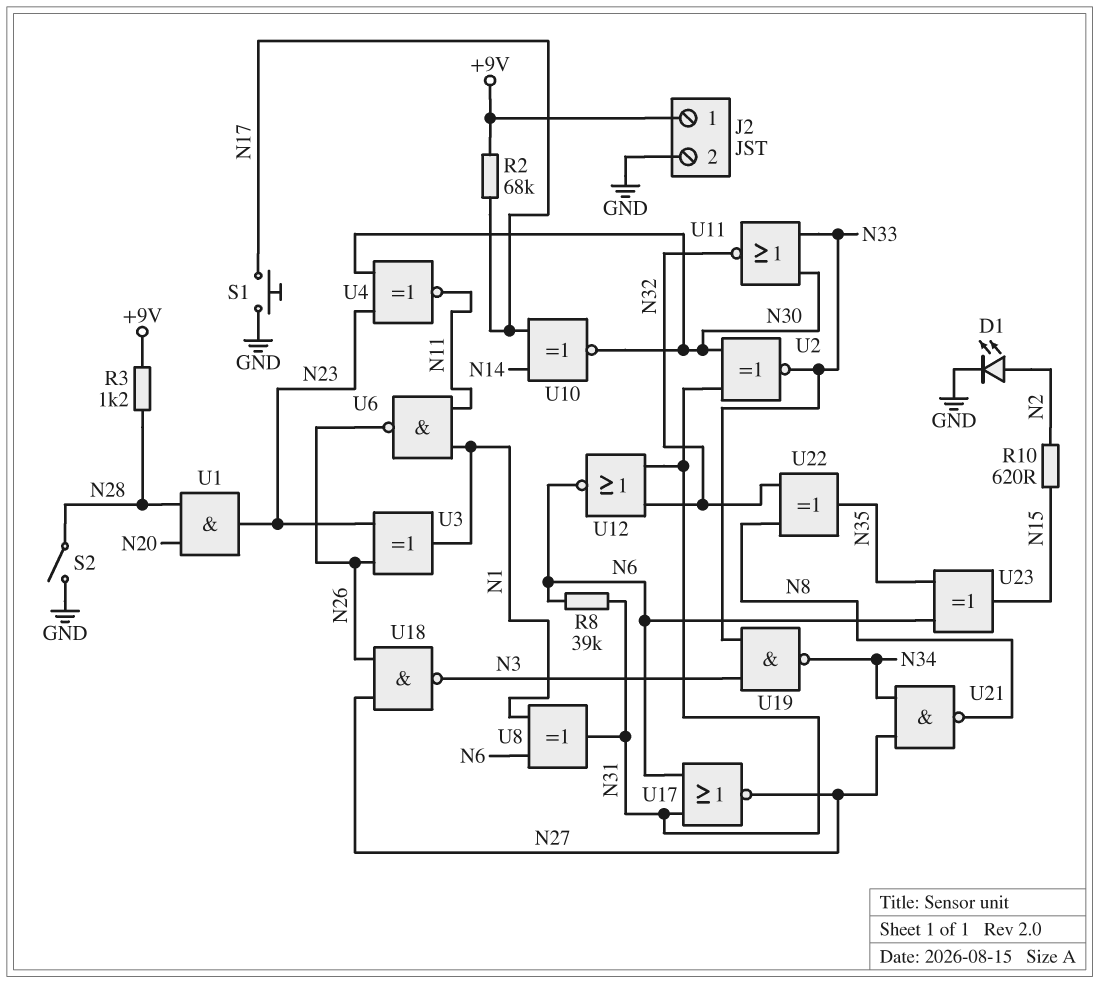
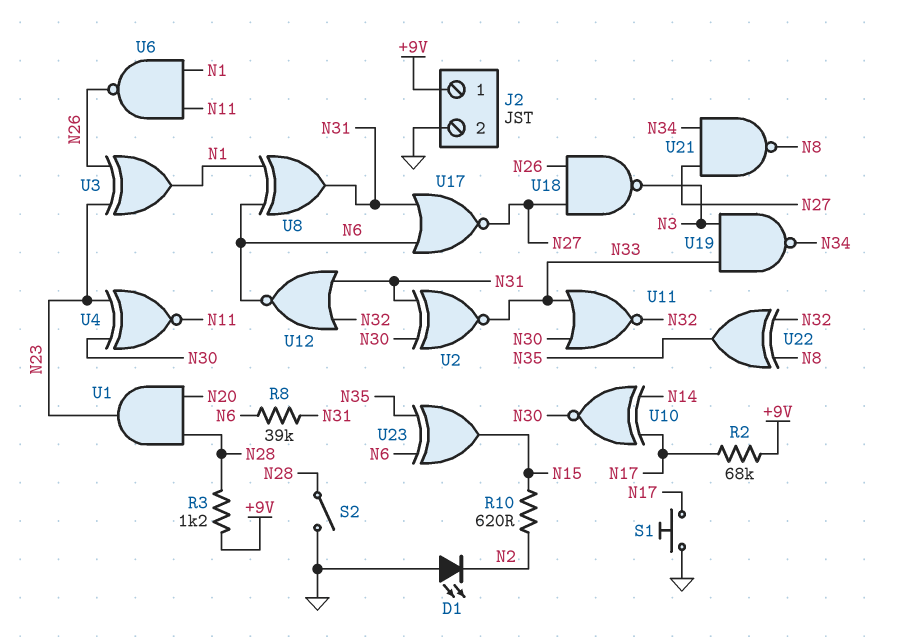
D1: LED (A N2, K GND) -> LED (A GND, K N2)

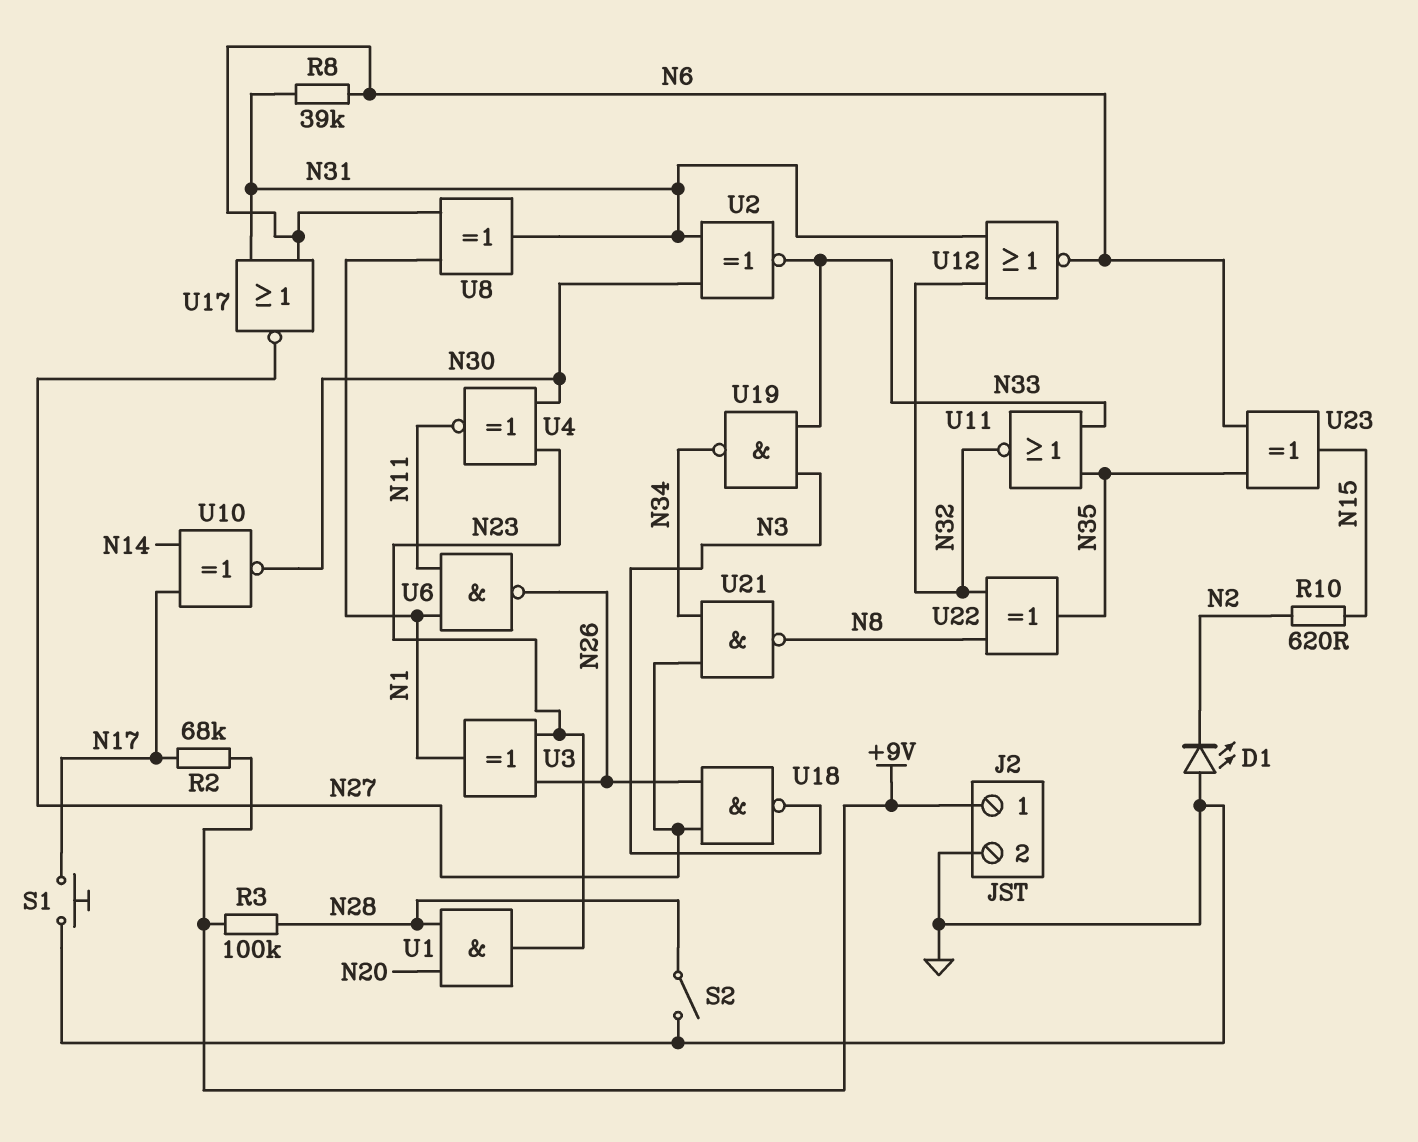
R3: 1.2k (+9V, N28) -> 100k (+9V, N28)
U11: NOR (in N30, in N33, out N32) -> NOR (in N33, in N35, out N32)

